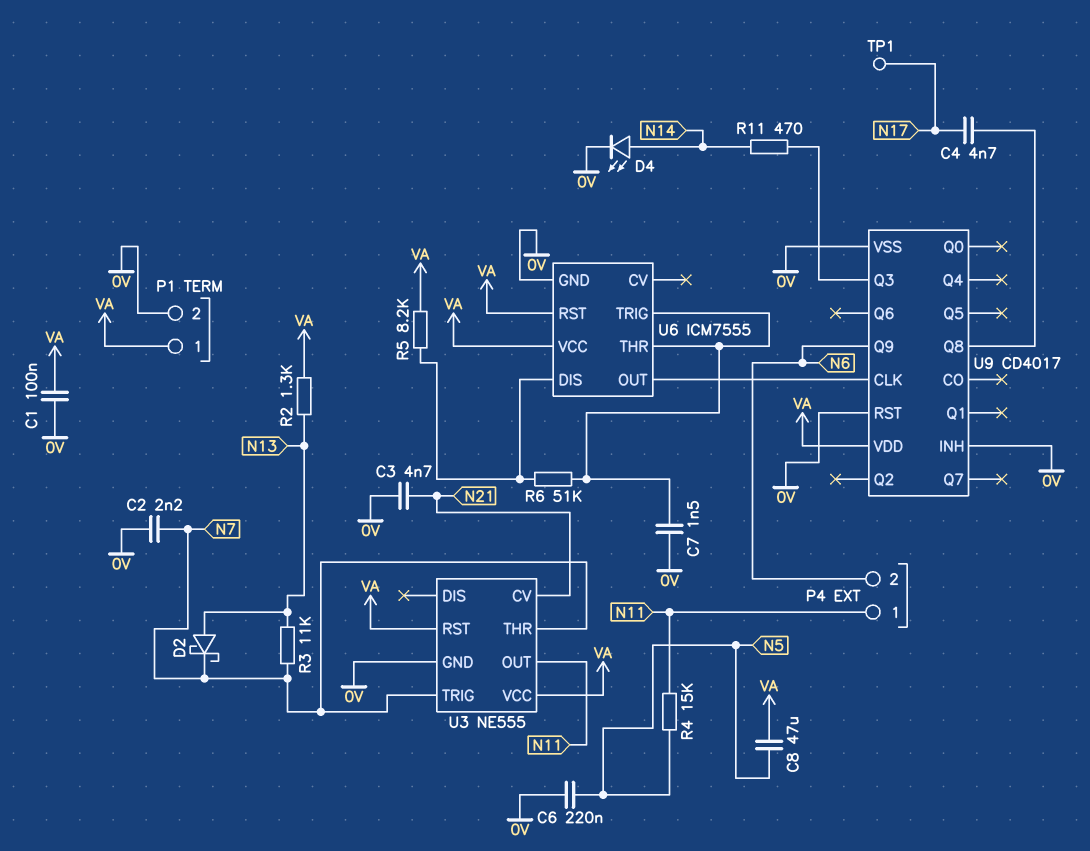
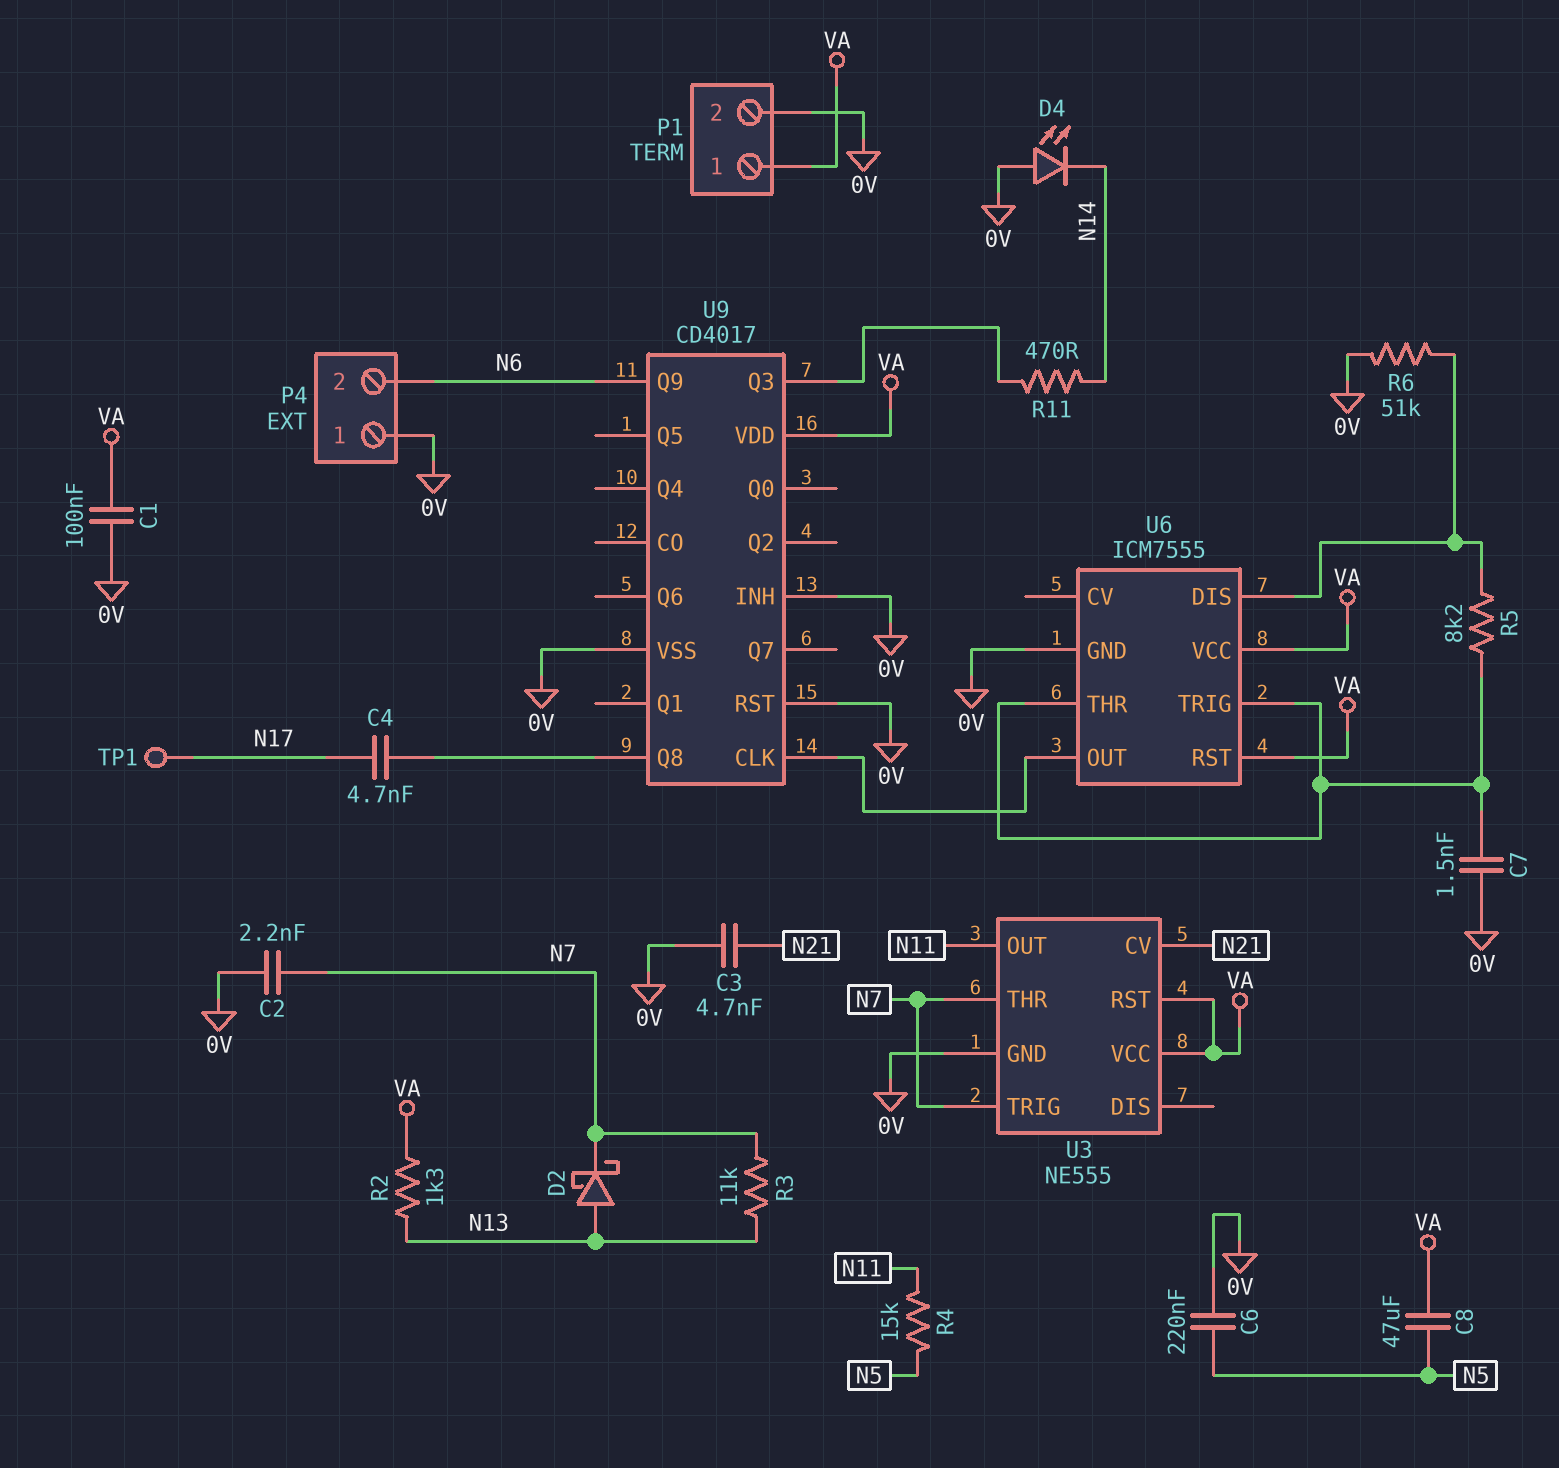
D4: LED (A N14, K 0V) -> LED (A 0V, K N14)
P4 pin 1: N11 -> 0V
R5: 8.2k (U6/DIS, VA) -> 8.2k (U6/DIS, U6/THR)
R6: 51k (U6/DIS, U6/THR) -> 51k (0V, U6/DIS)

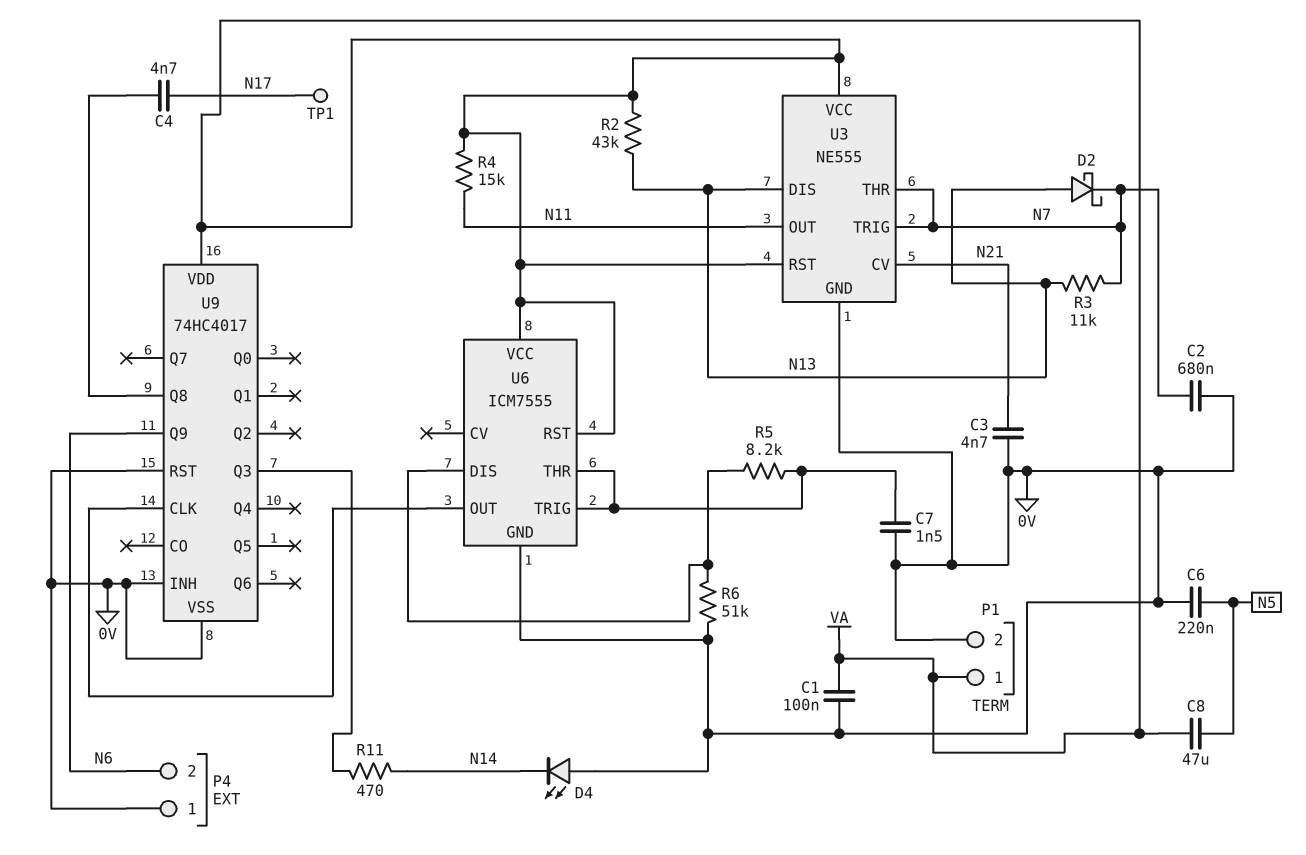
C2: 2.2nF (0V, N7) -> 680nF (0V, N7)
R2: 1.3k (N13, VA) -> 43k (N13, VA)
R4: 15k (N5, N11) -> 15k (N11, VA)
U3 pin DIS: none -> N13
U9: CD4017 -> 74HC4017

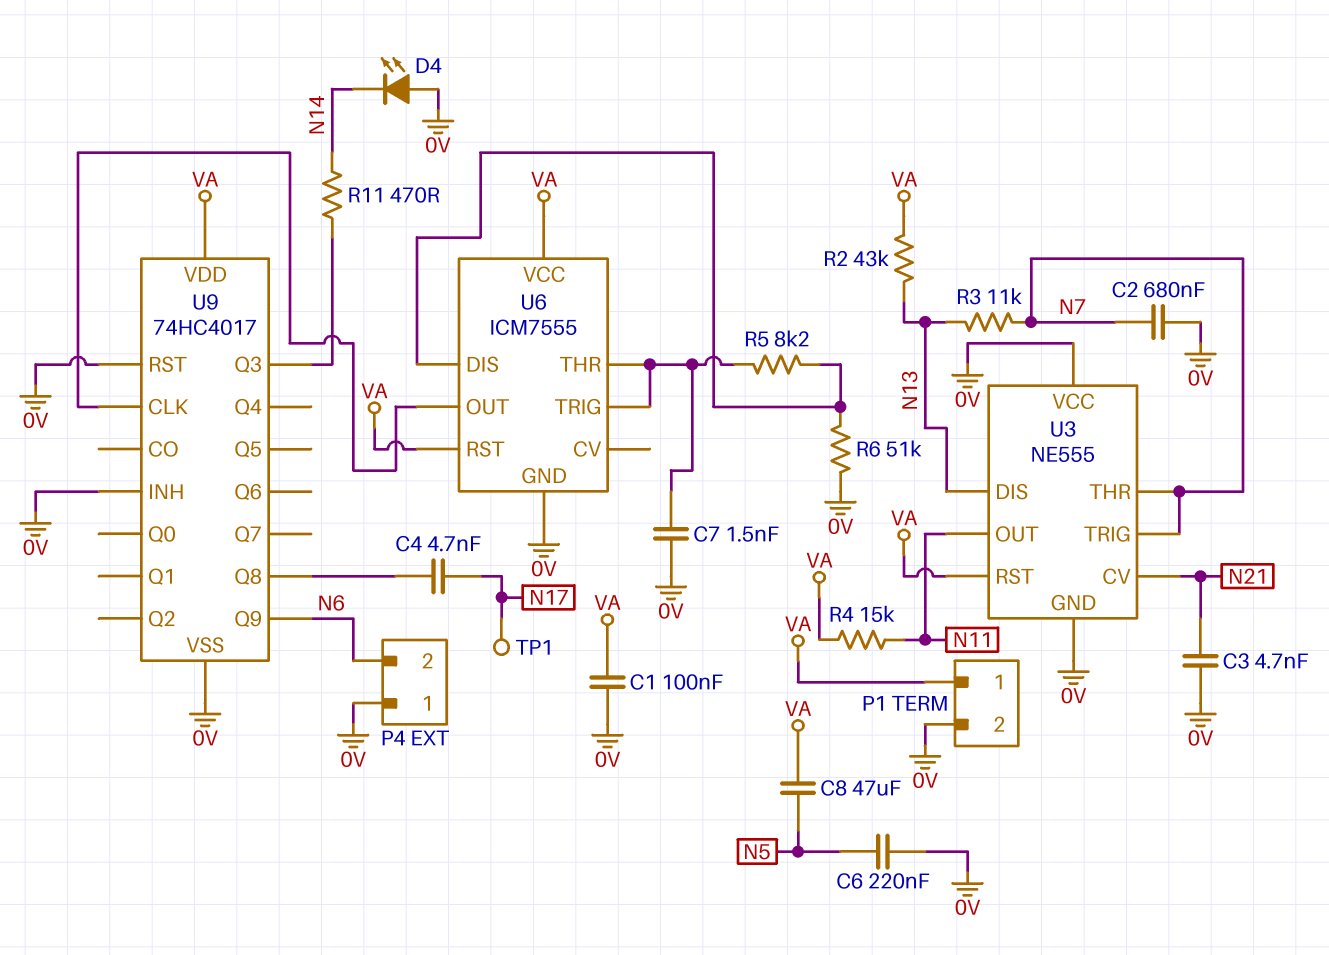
D2: schottky (A N13, K N7) -> none
U3 pin VCC: VA -> 0V

